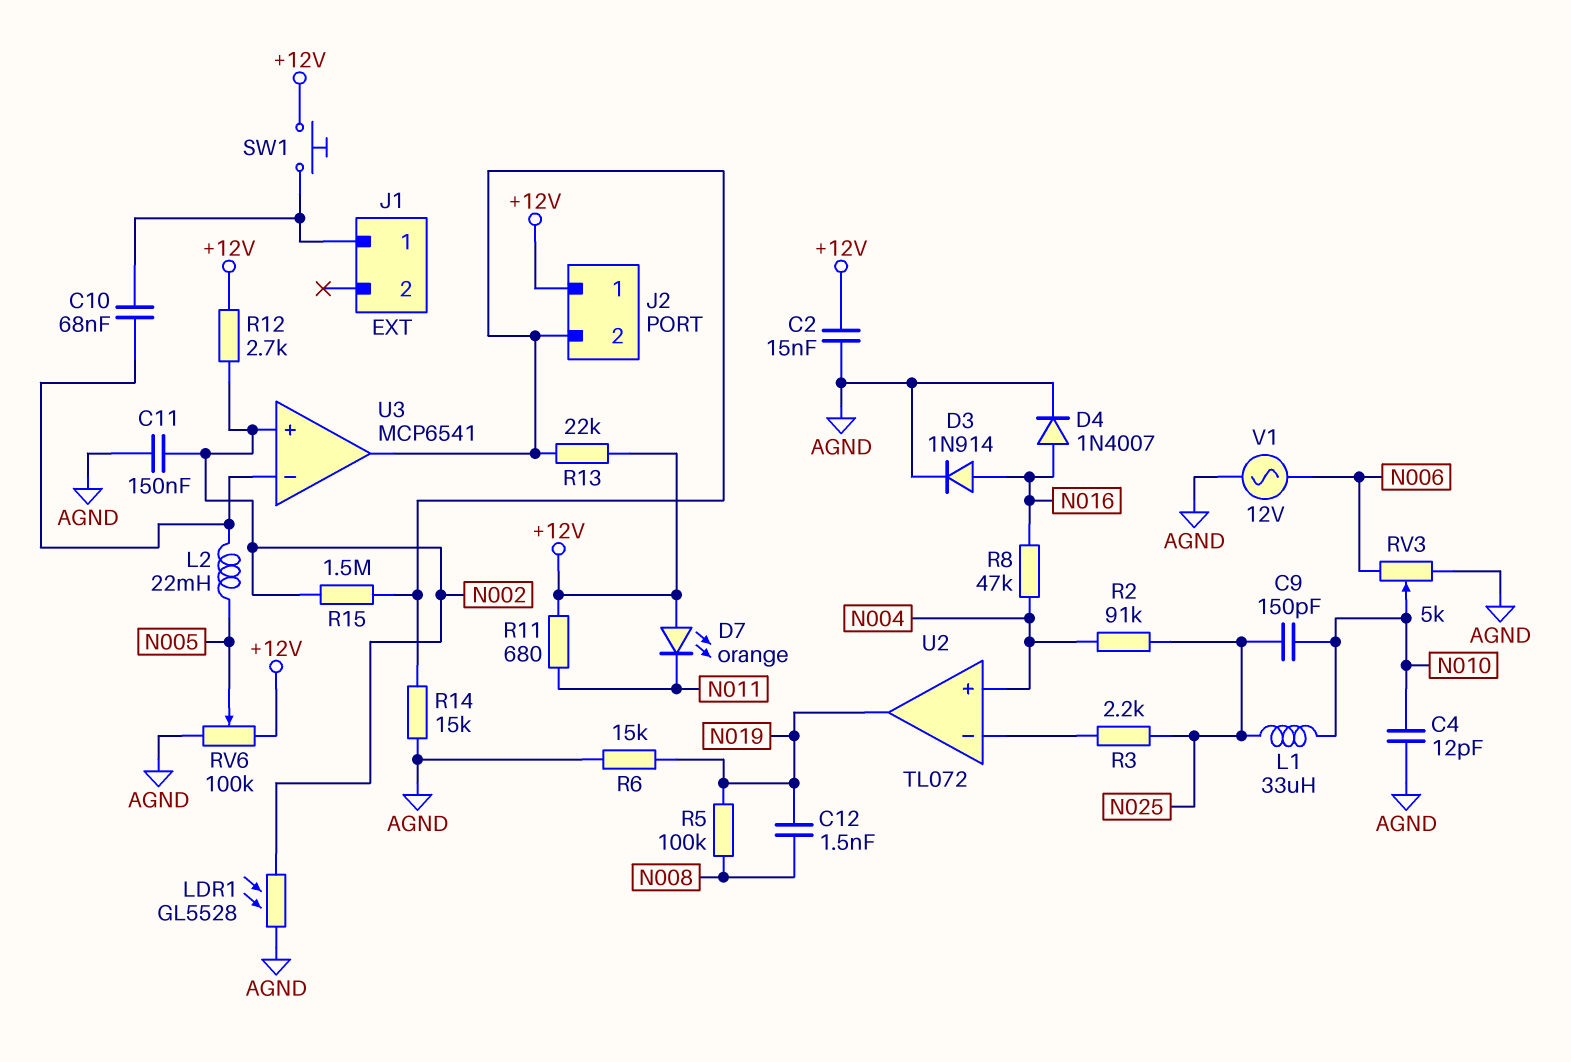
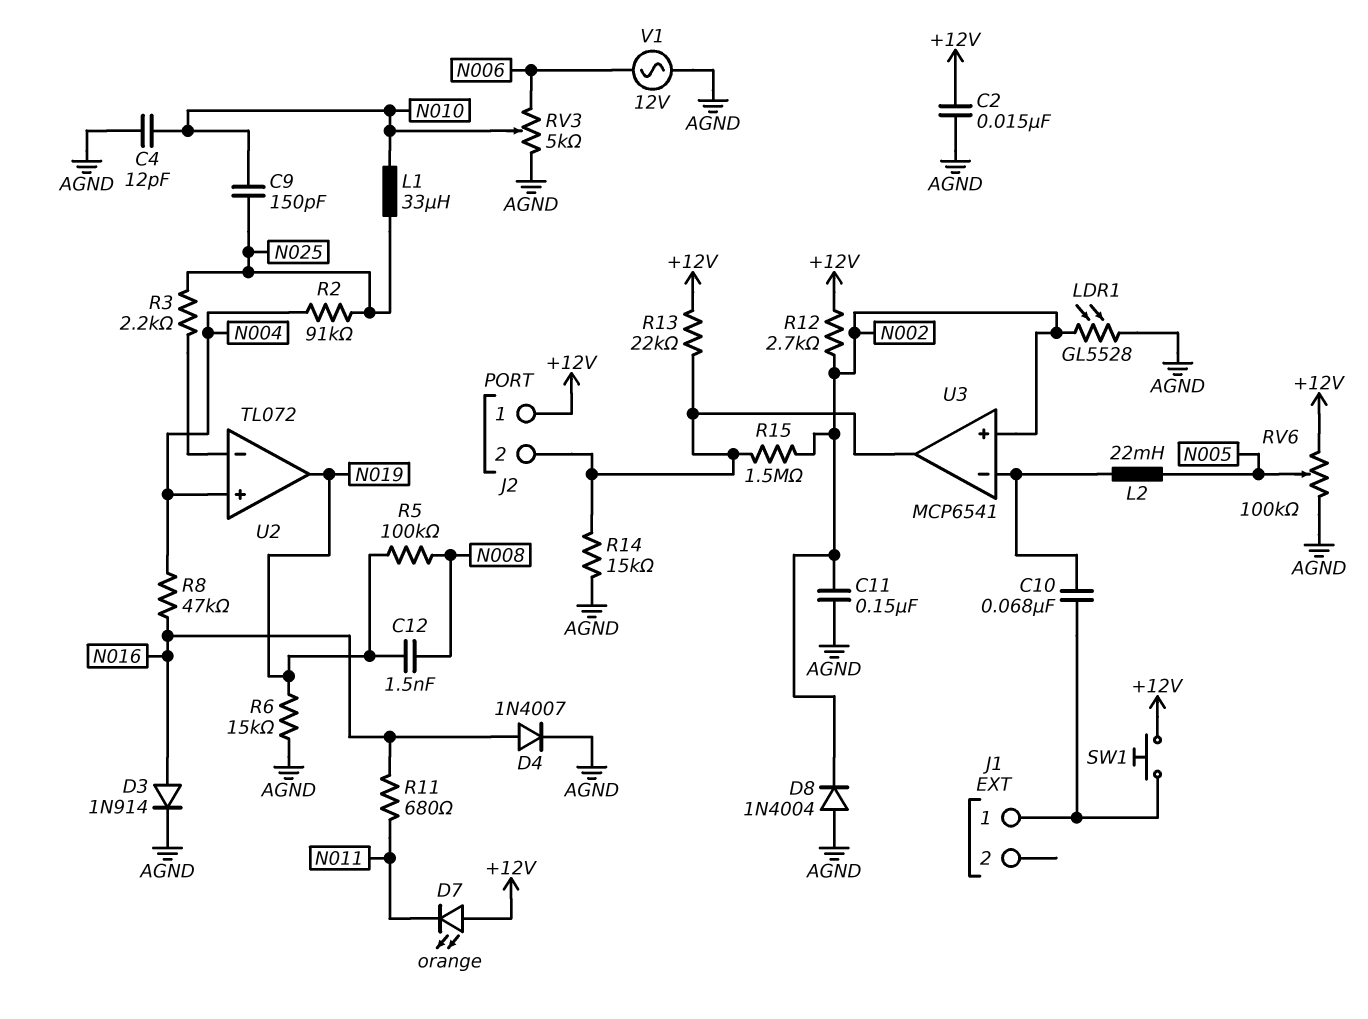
D8: none -> diode 1N4004 (A AGND, K N002)
R11: 680 (+12V, N011) -> 680 (N011, N016)

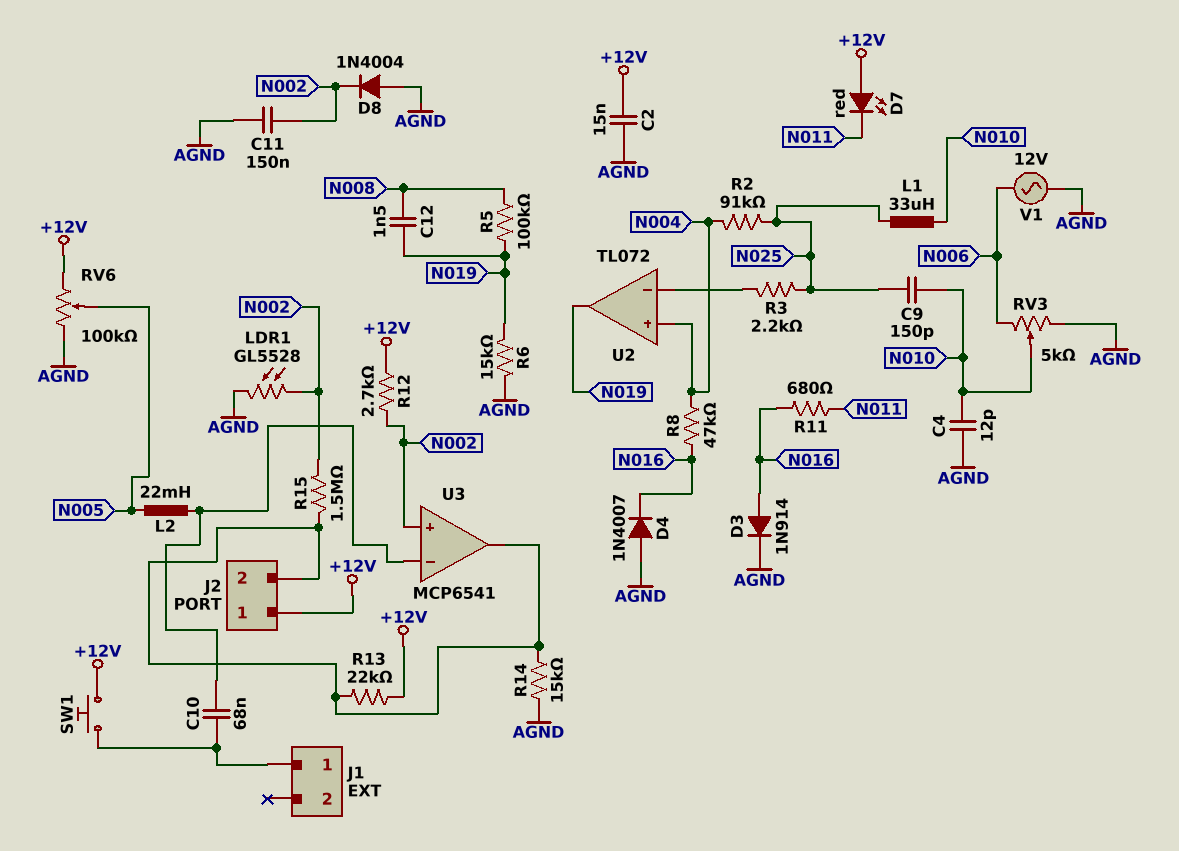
D4: diode 1N4007 (A N016, K AGND) -> diode 1N4007 (A AGND, K N016)
D7: LED orange (A +12V, K N011) -> LED red (A +12V, K N011)

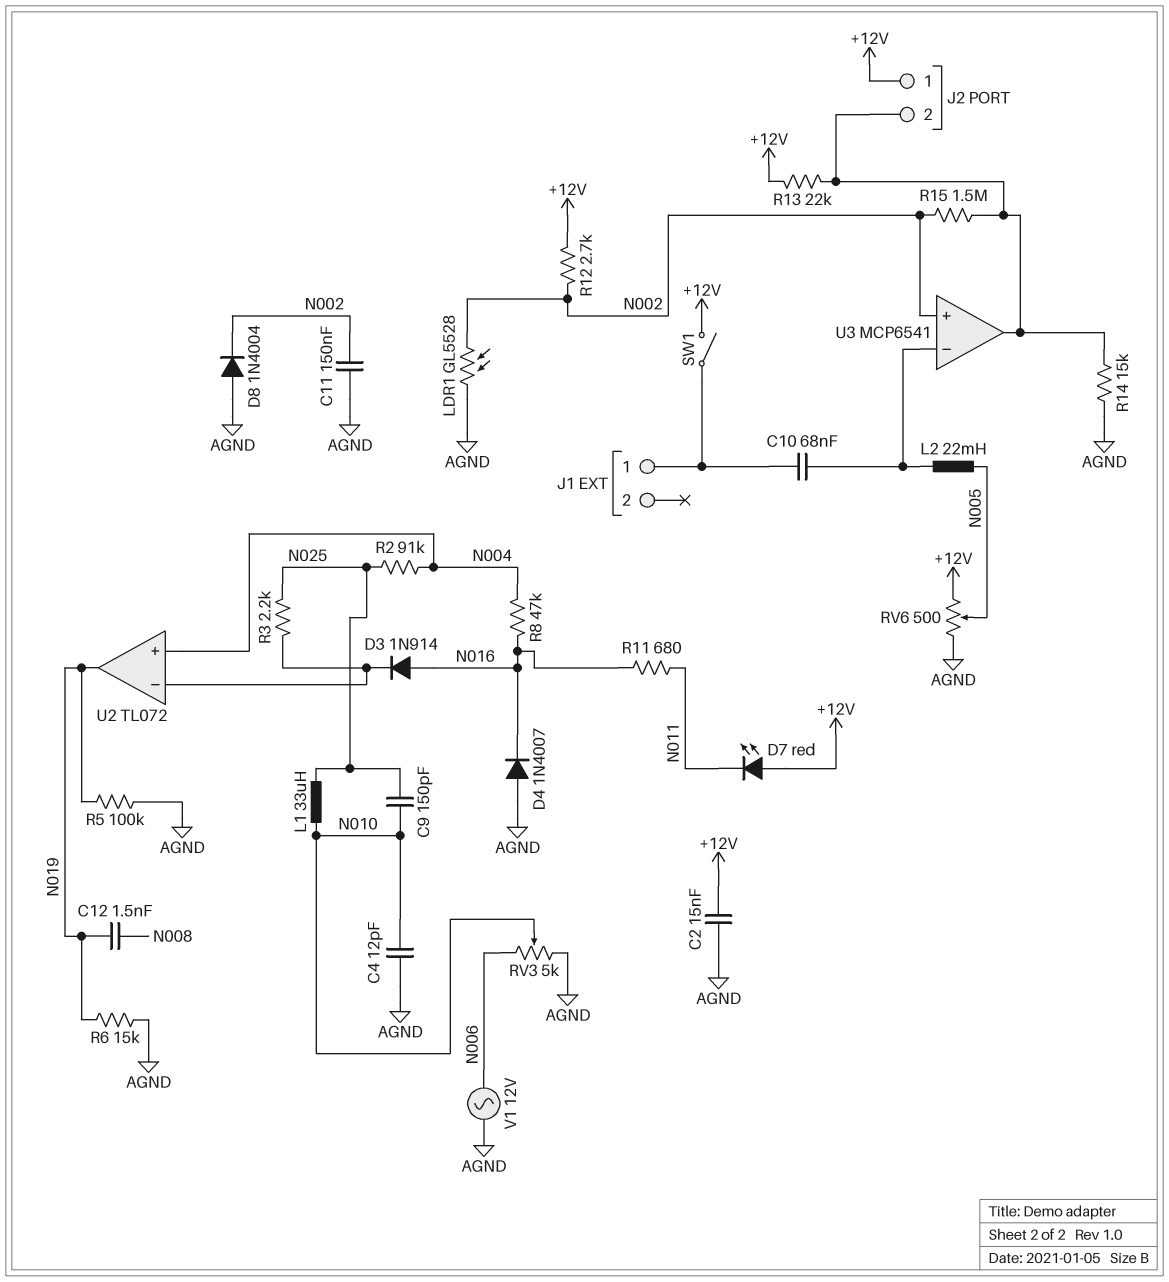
D3: diode 1N914 (A N016, K AGND) -> diode 1N914 (A N016, K U2/in-)
R5: 100k (N008, N019) -> 100k (AGND, N019)
RV6: 100k (+12V, AGND, wiper N005) -> 500 (+12V, AGND, wiper N005)
SW1: button (+12V, J1/1) -> switch (+12V, J1/1)

